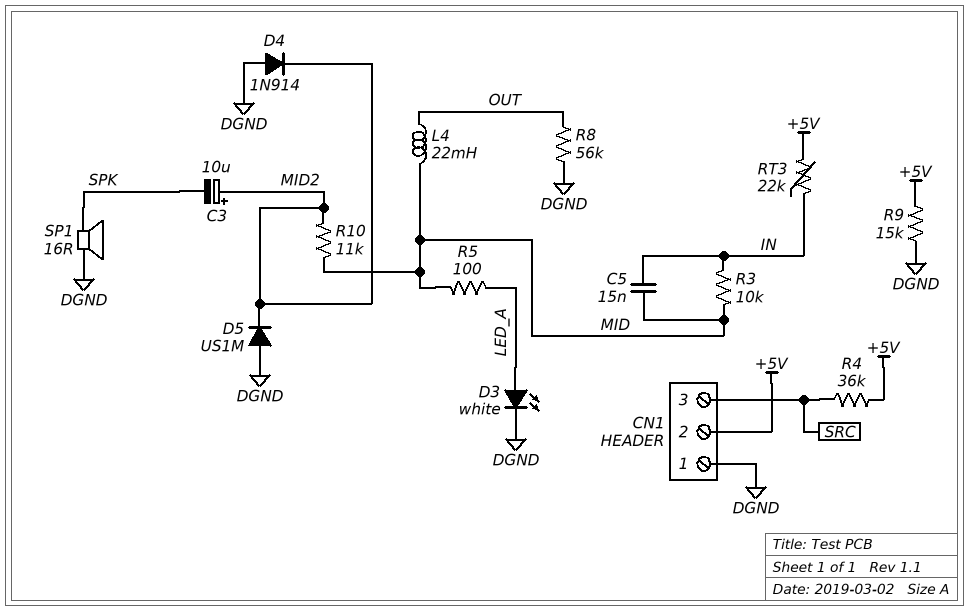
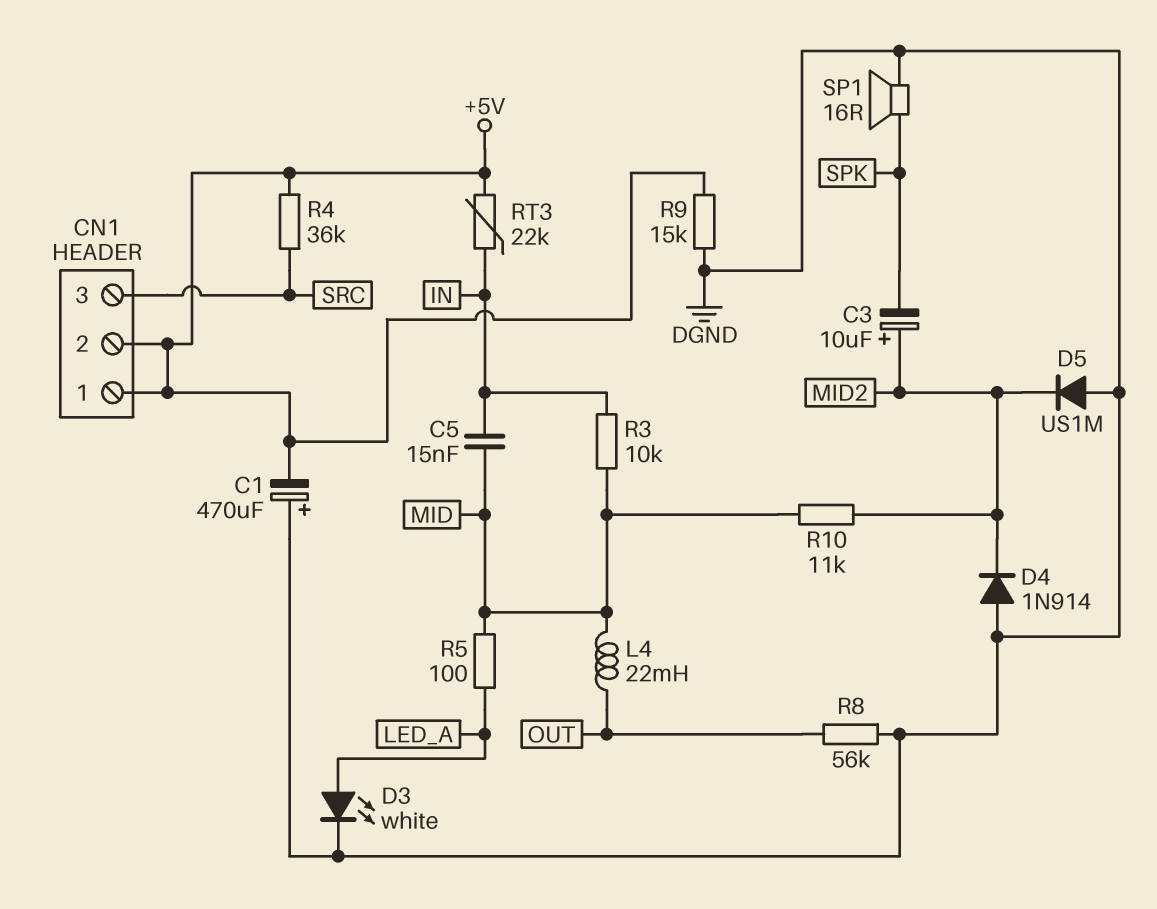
C1: none -> 470uF (plus DGND, minus +5V)
CN1 pin 1: DGND -> +5V

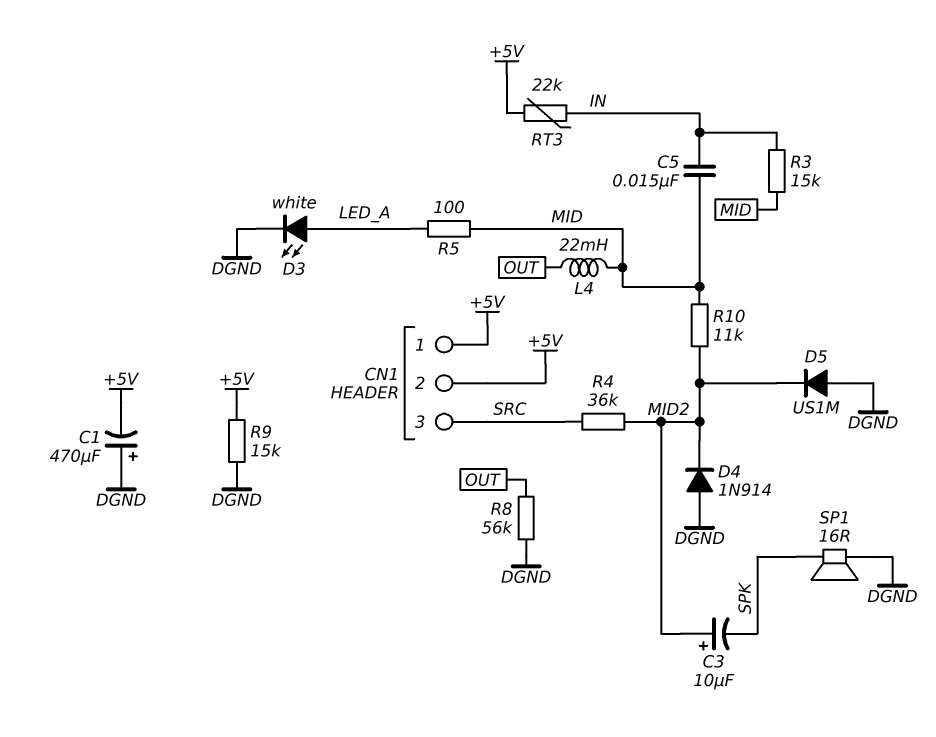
R3: 10k (IN, MID) -> 15k (IN, MID)
R4: 36k (+5V, SRC) -> 36k (MID2, SRC)

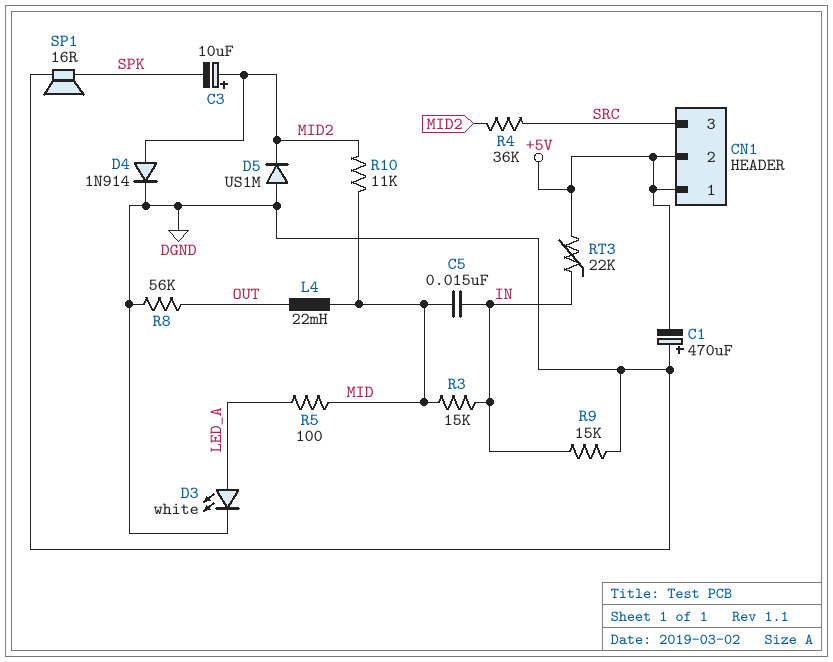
D4: diode 1N914 (A DGND, K MID2) -> diode 1N914 (A MID2, K DGND)
R9: 15k (+5V, DGND) -> 15k (DGND, IN)

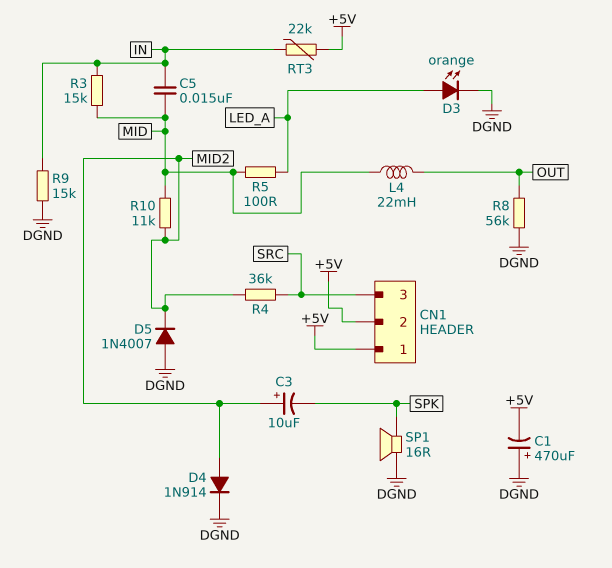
D3: LED white (A LED_A, K DGND) -> LED orange (A LED_A, K DGND)
D5: diode US1M (A DGND, K MID2) -> diode 1N4007 (A DGND, K MID2)

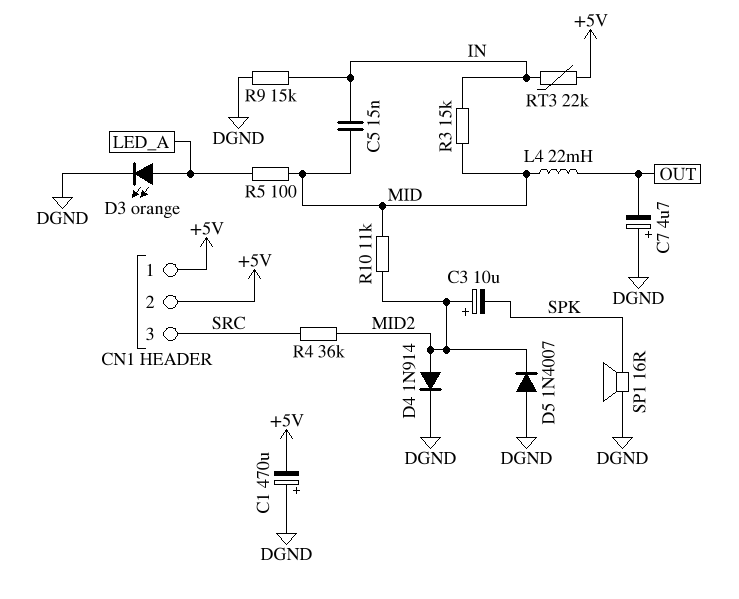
C7: none -> 4.7uF (plus DGND, minus OUT)
R8: 56k (DGND, OUT) -> none

